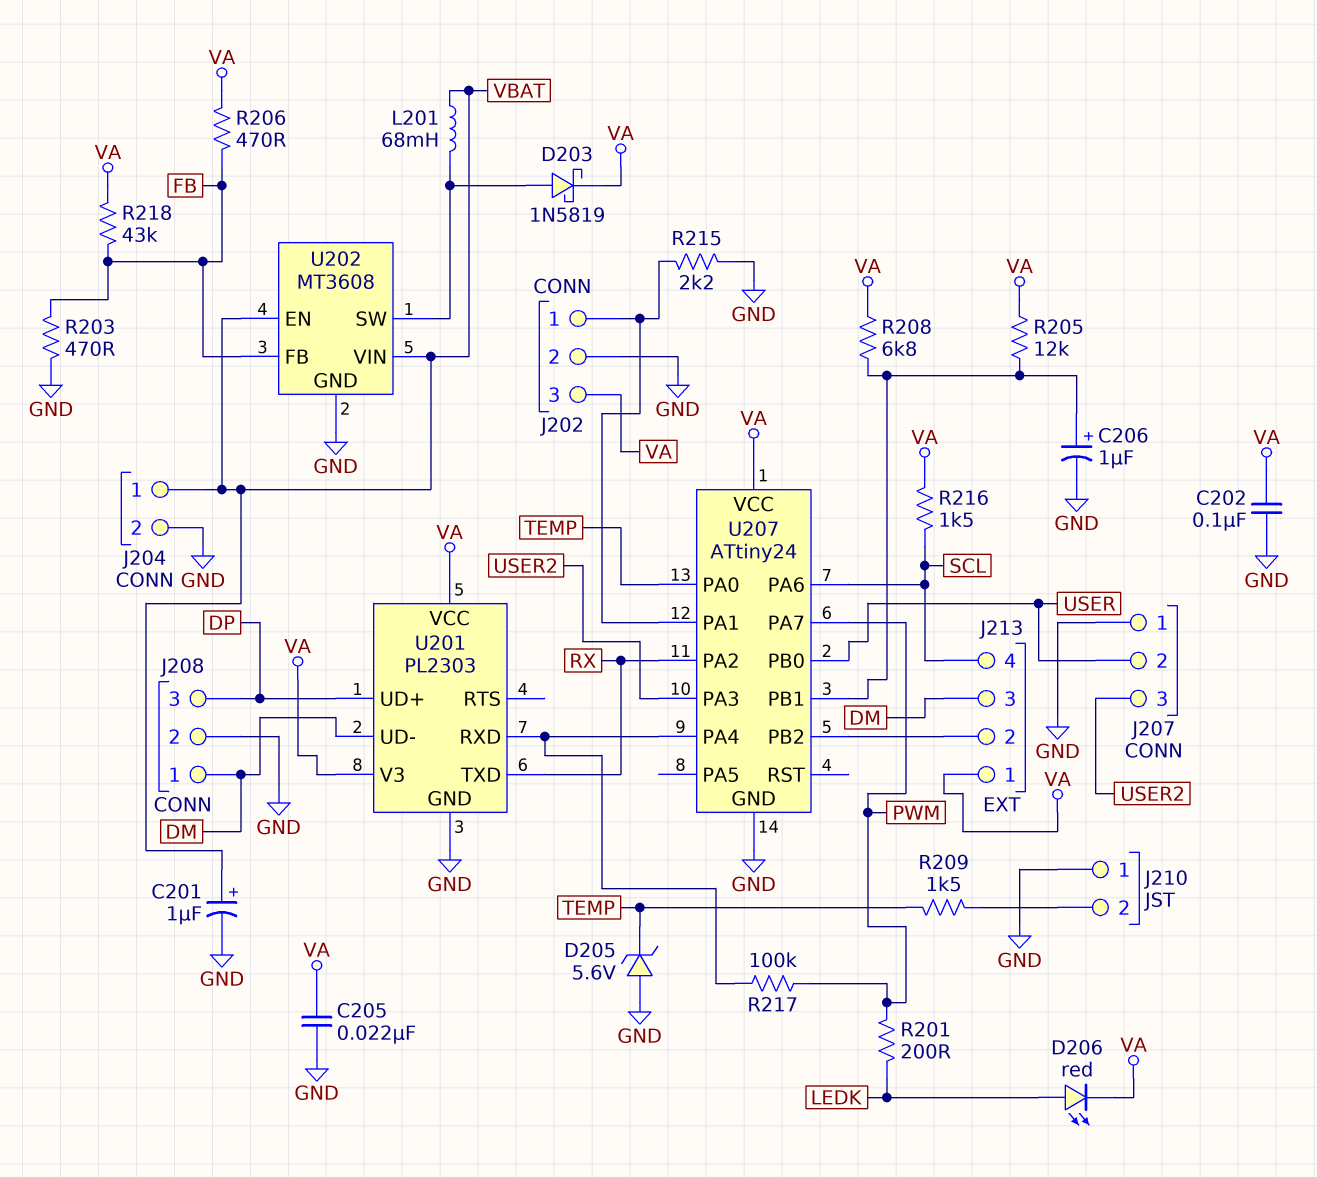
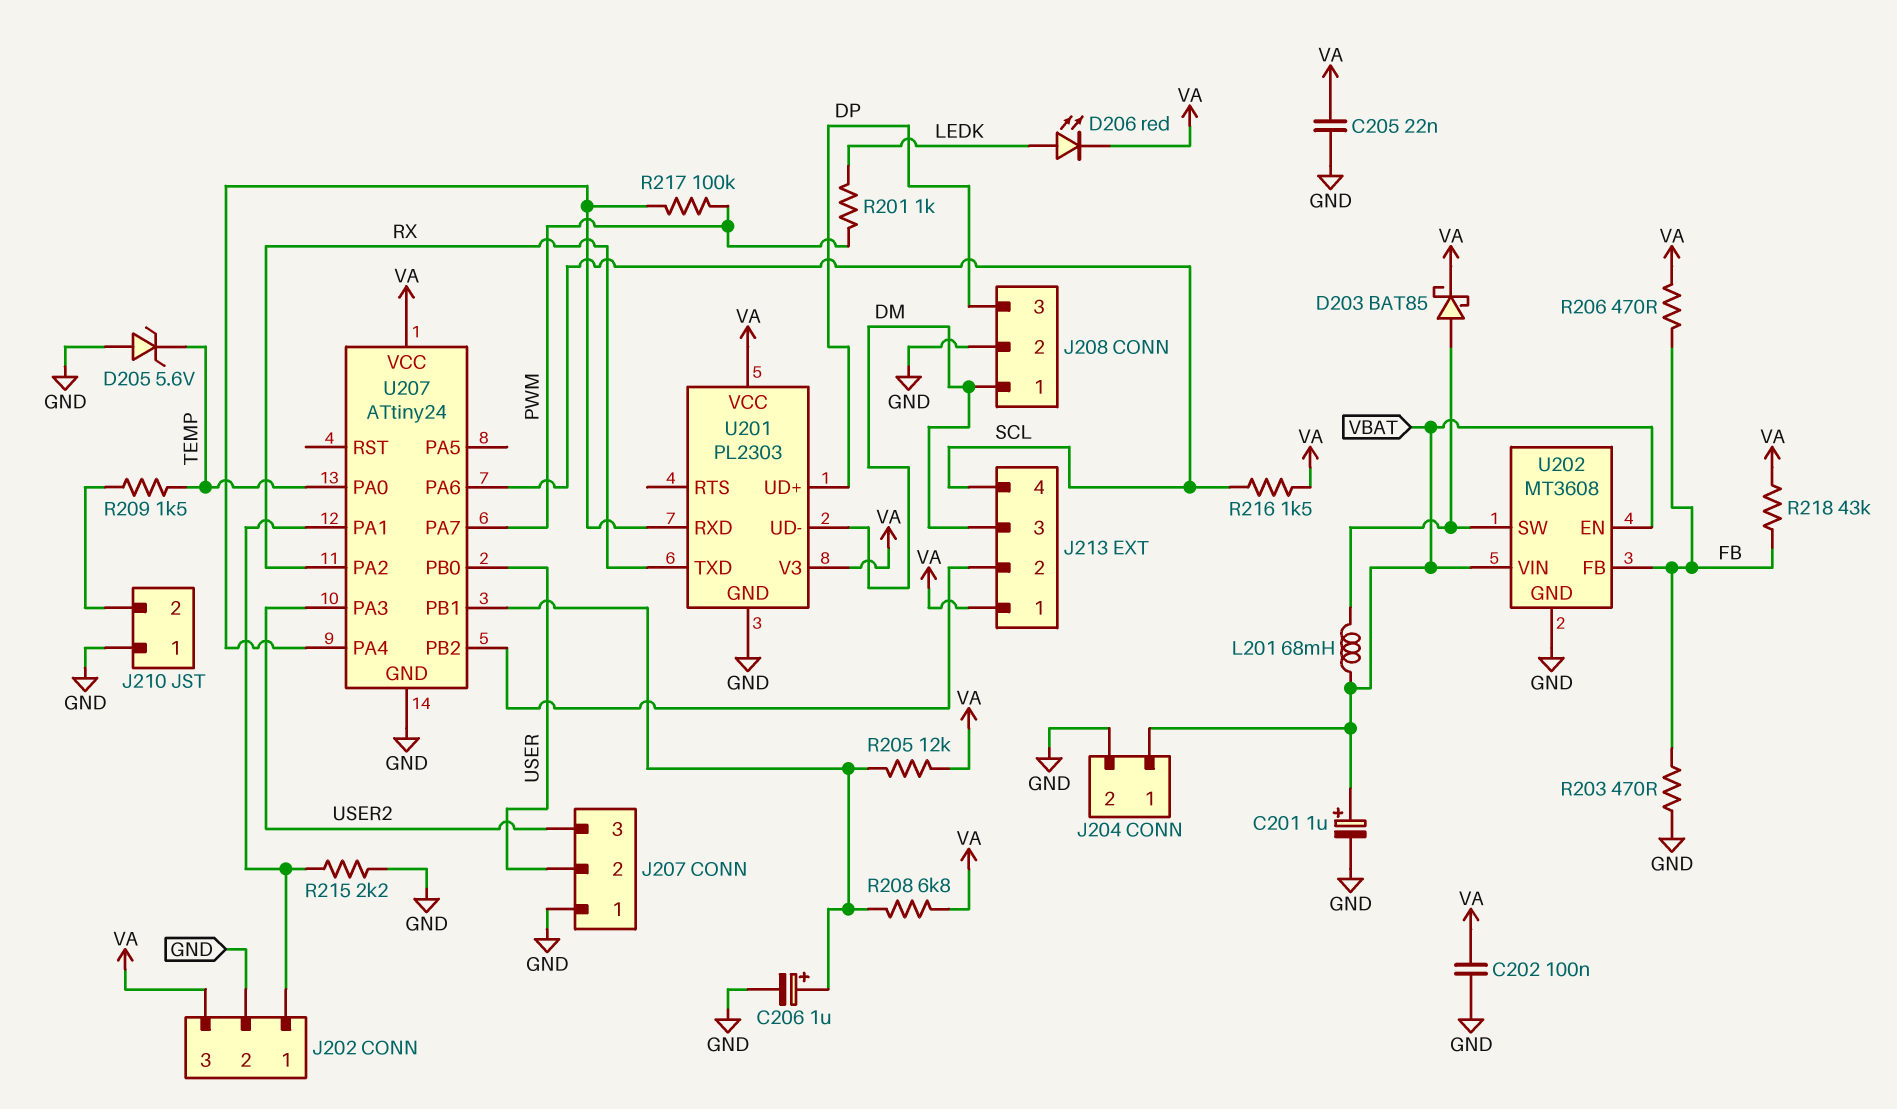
D203: schottky 1N5819 (A U202/SW, K VA) -> schottky BAT85 (A U202/SW, K VA)
R201: 200 (LEDK, PWM) -> 1k (LEDK, PWM)

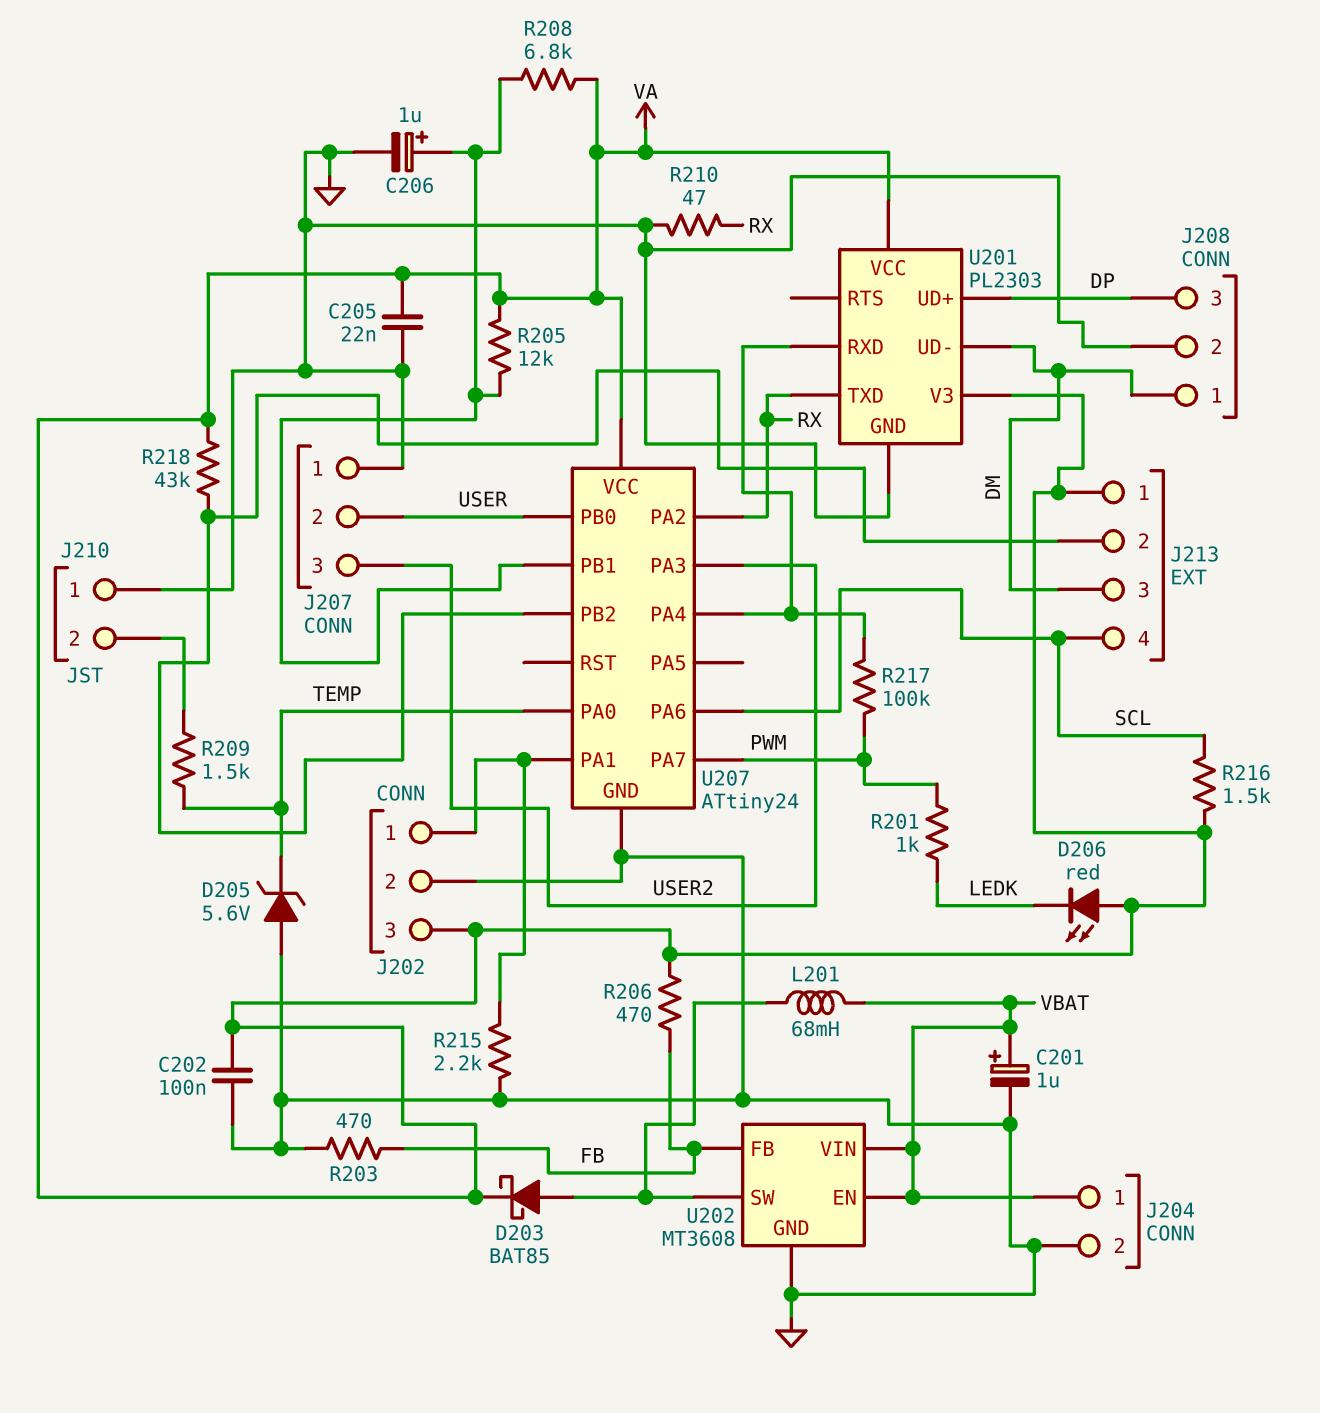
D206: LED red (A LEDK, K VA) -> LED red (A VA, K LEDK)
R210: none -> 47 (GND, RX)
R218: 43k (FB, VA) -> 43k (J213/2, VA)

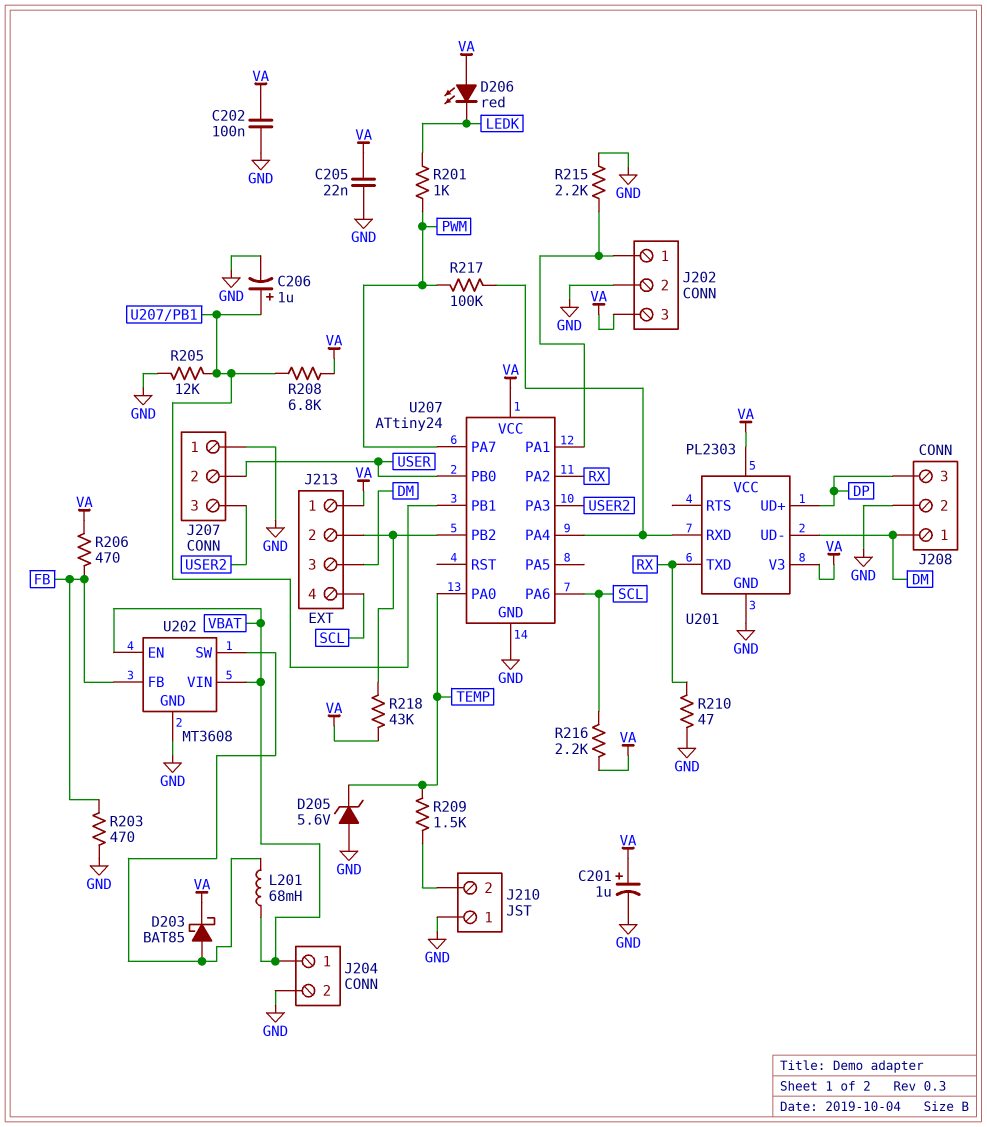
C201: 1uF (plus VBAT, minus GND) -> 1uF (plus VA, minus GND)
R205: 12k (U207/PB1, VA) -> 12k (GND, U207/PB1)
R216: 1.5k (SCL, VA) -> 2.2k (SCL, VA)

